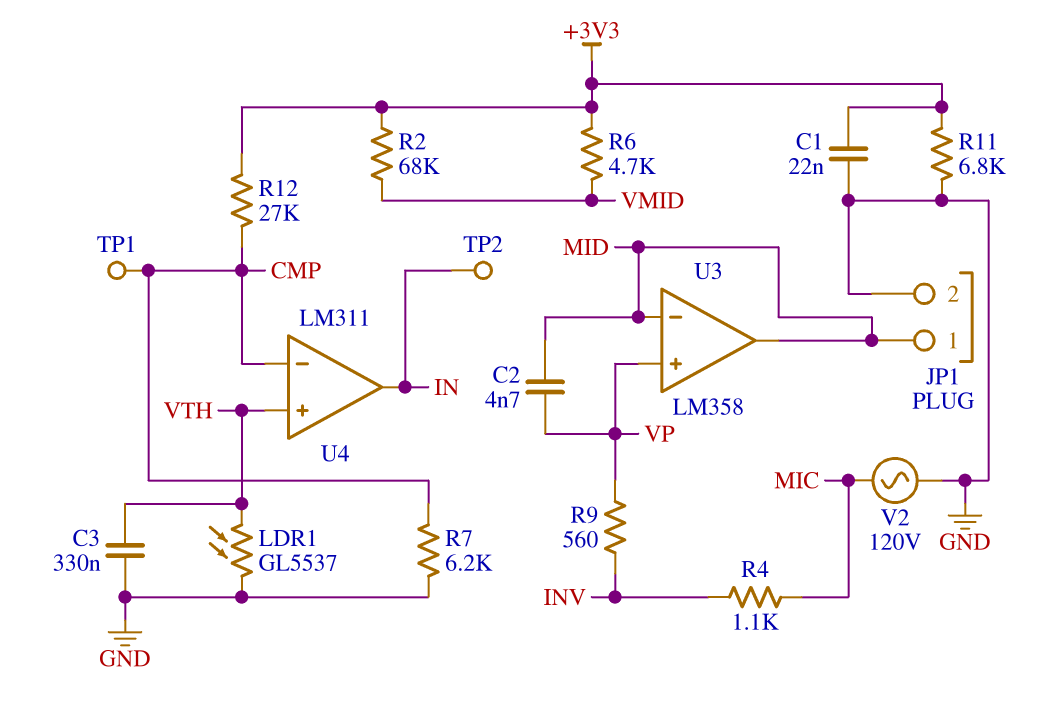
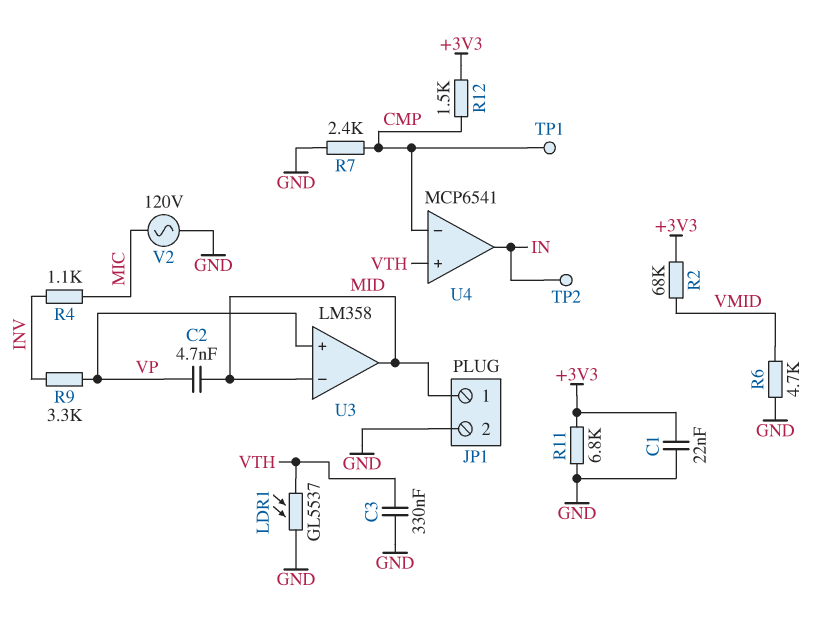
R6: 4.7k (+3V3, VMID) -> 4.7k (GND, VMID)
R7: 6.2k (CMP, GND) -> 2.4k (CMP, GND)
R9: 560 (INV, VP) -> 3.3k (INV, VP)
R12: 27k (+3V3, CMP) -> 1.5k (+3V3, CMP)
U4: LM311 -> MCP6541

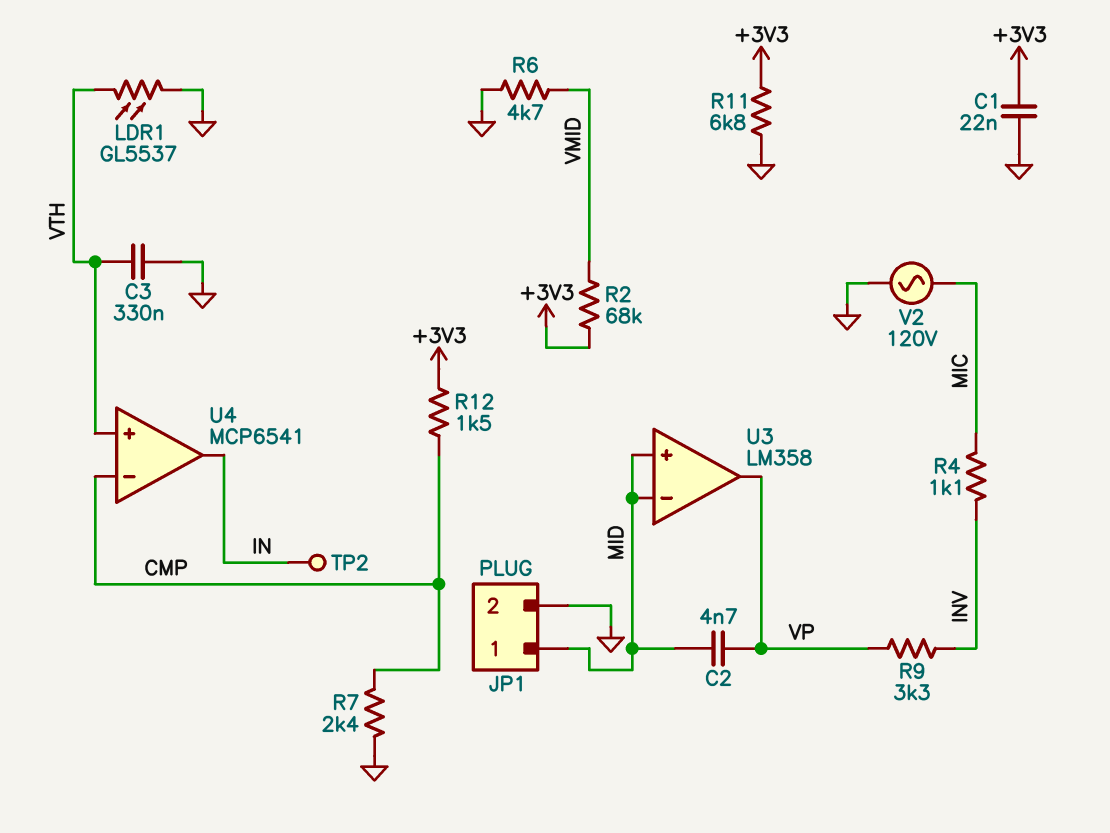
TP1: test point (CMP) -> none
U3 pin in+: VP -> MID
U3 pin out: MID -> VP

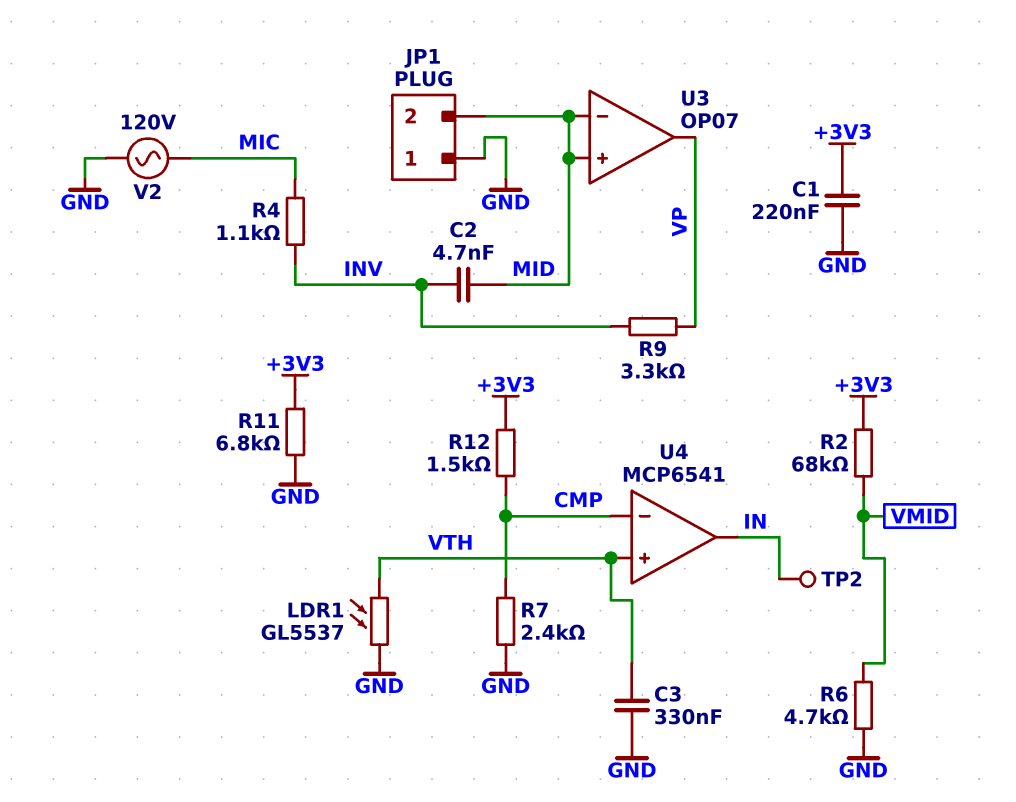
C1: 22nF (+3V3, GND) -> 220nF (+3V3, GND)
C2: 4.7nF (MID, VP) -> 4.7nF (INV, MID)
JP1 pin 1: MID -> GND
JP1 pin 2: GND -> MID
U3: LM358 -> OP07

